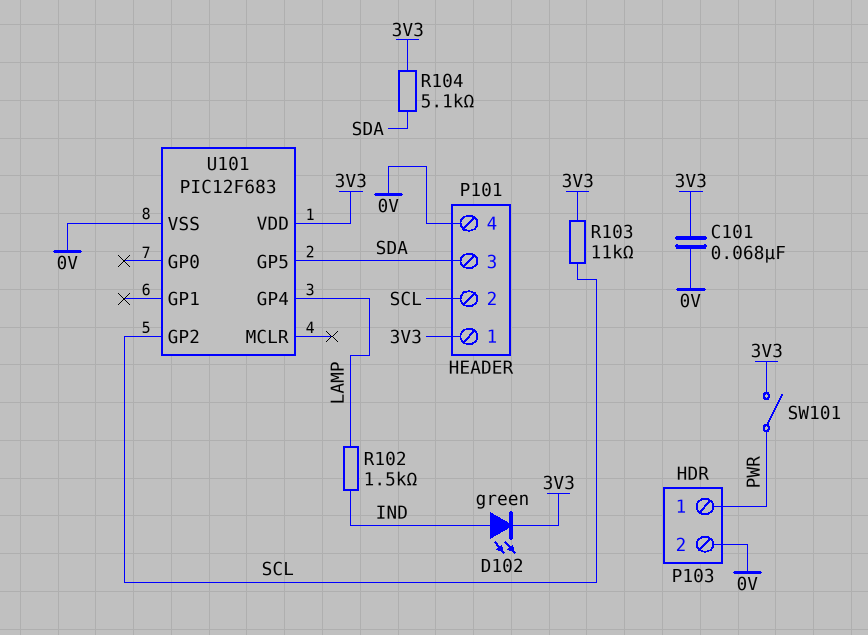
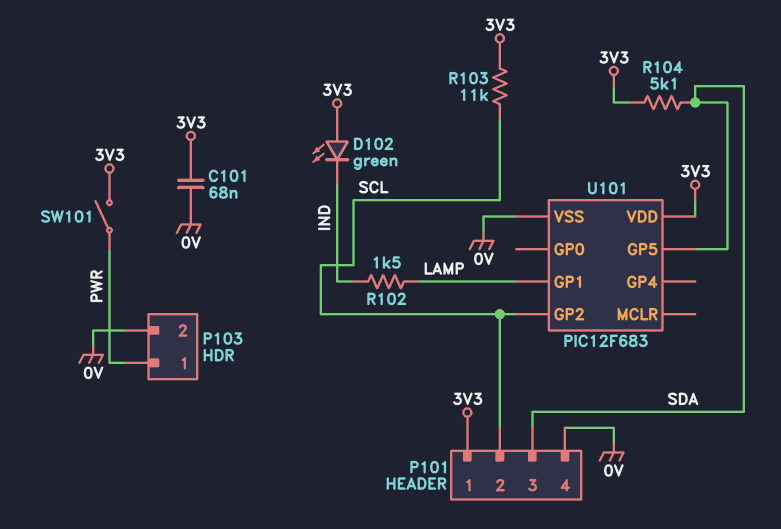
D102: LED green (A IND, K 3V3) -> LED green (A 3V3, K IND)
U101 pin GP1: none -> LAMP
U101 pin GP4: LAMP -> none

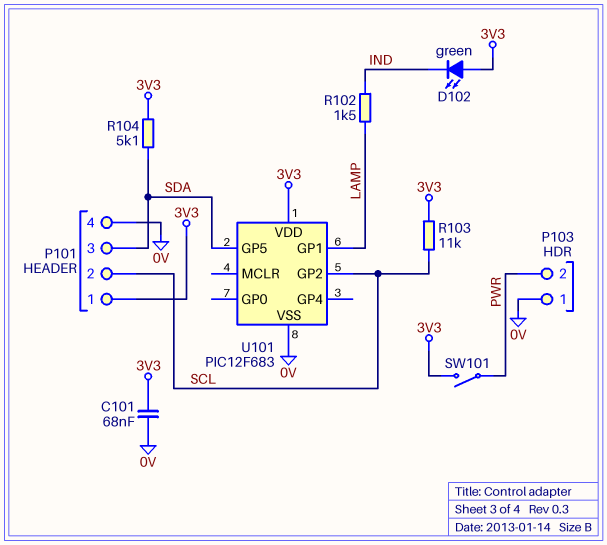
P103 pin 1: PWR -> 0V
P103 pin 2: 0V -> PWR

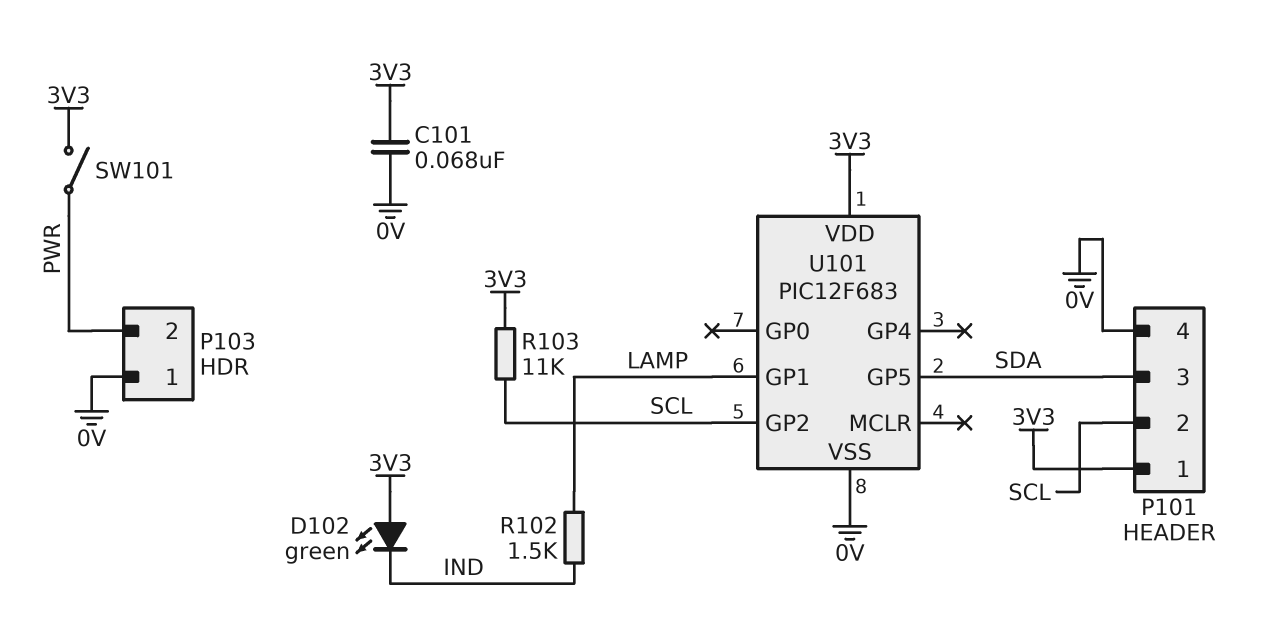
R104: 5.1k (3V3, SDA) -> none

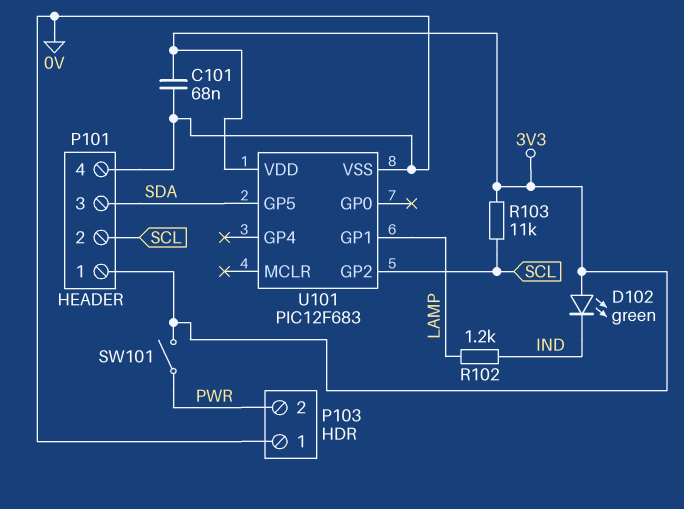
R102: 1.5k (IND, LAMP) -> 1.2k (IND, LAMP)

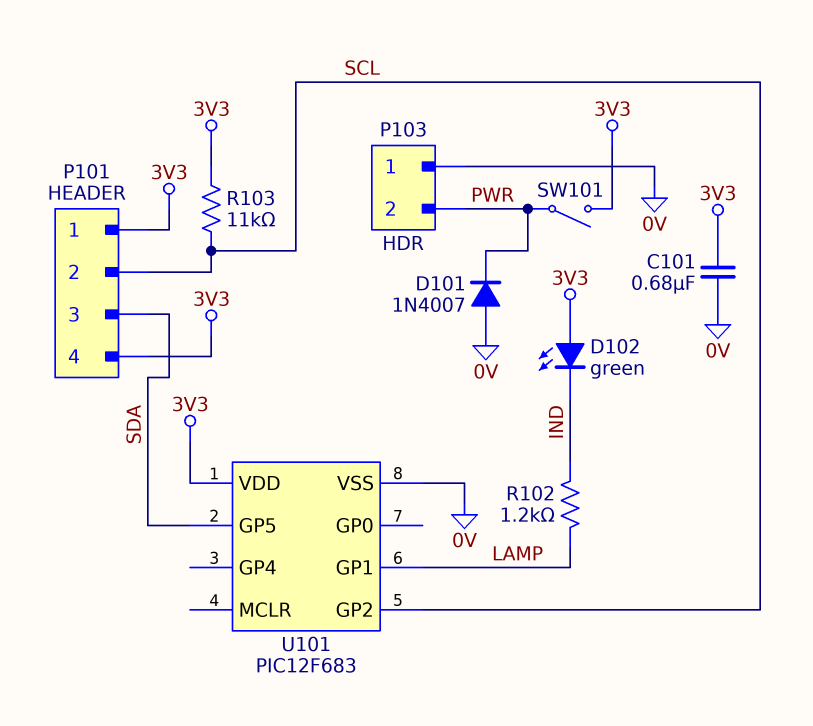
C101: 68nF (0V, 3V3) -> 680nF (0V, 3V3)
D101: none -> diode 1N4007 (A 0V, K PWR)
P101 pin 4: 0V -> 3V3

